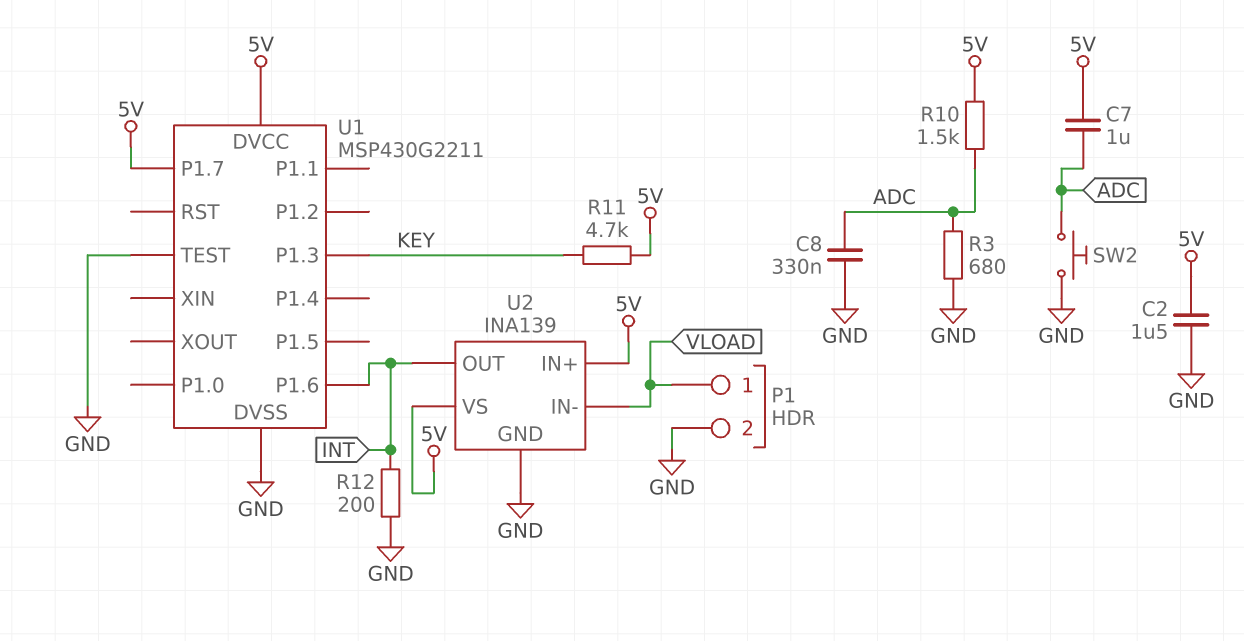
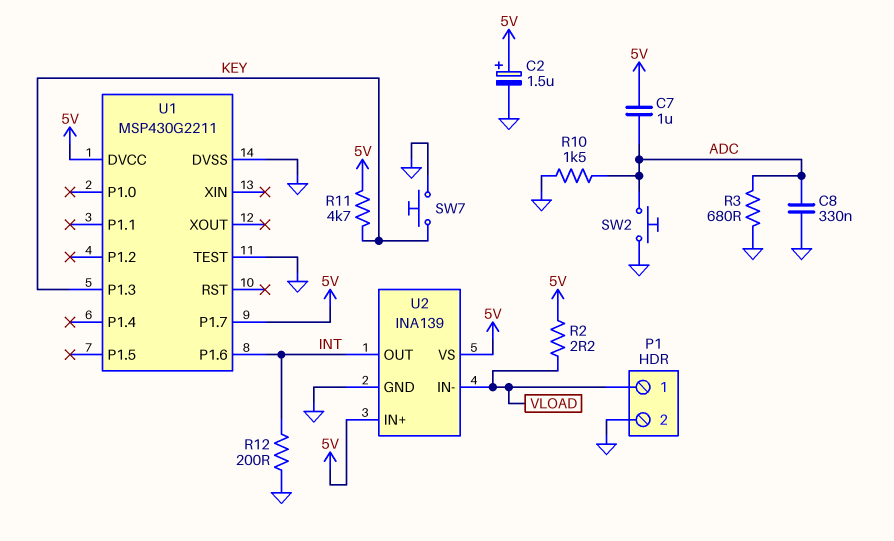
C2: 1.5uF (5V, GND) -> 1.5uF (plus 5V, minus GND)
R2: none -> 2.2 (5V, VLOAD)
R10: 1.5k (5V, ADC) -> 1.5k (ADC, GND)
SW7: none -> button (GND, KEY)

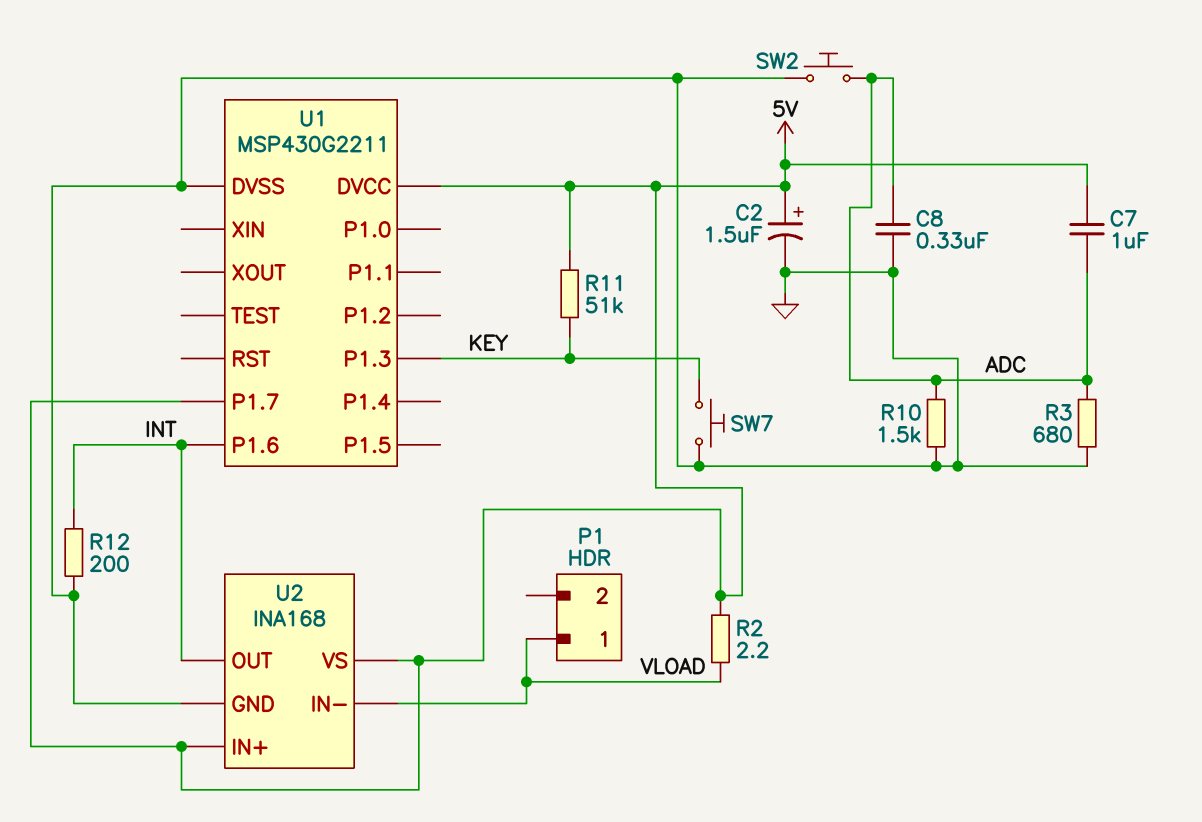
P1 pin 2: GND -> none
R11: 4.7k (5V, KEY) -> 51k (5V, KEY)
U1 pin TEST: GND -> none
U2: INA139 -> INA168

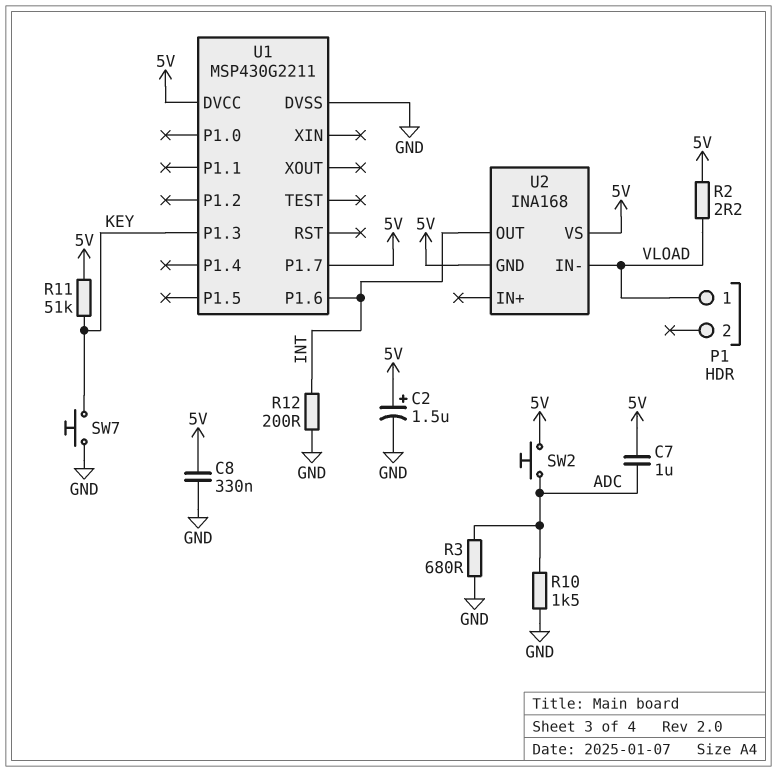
C8: 330nF (ADC, GND) -> 330nF (5V, GND)
SW2: button (ADC, GND) -> button (5V, ADC)
U2 pin GND: GND -> 5V
U2 pin IN+: 5V -> none

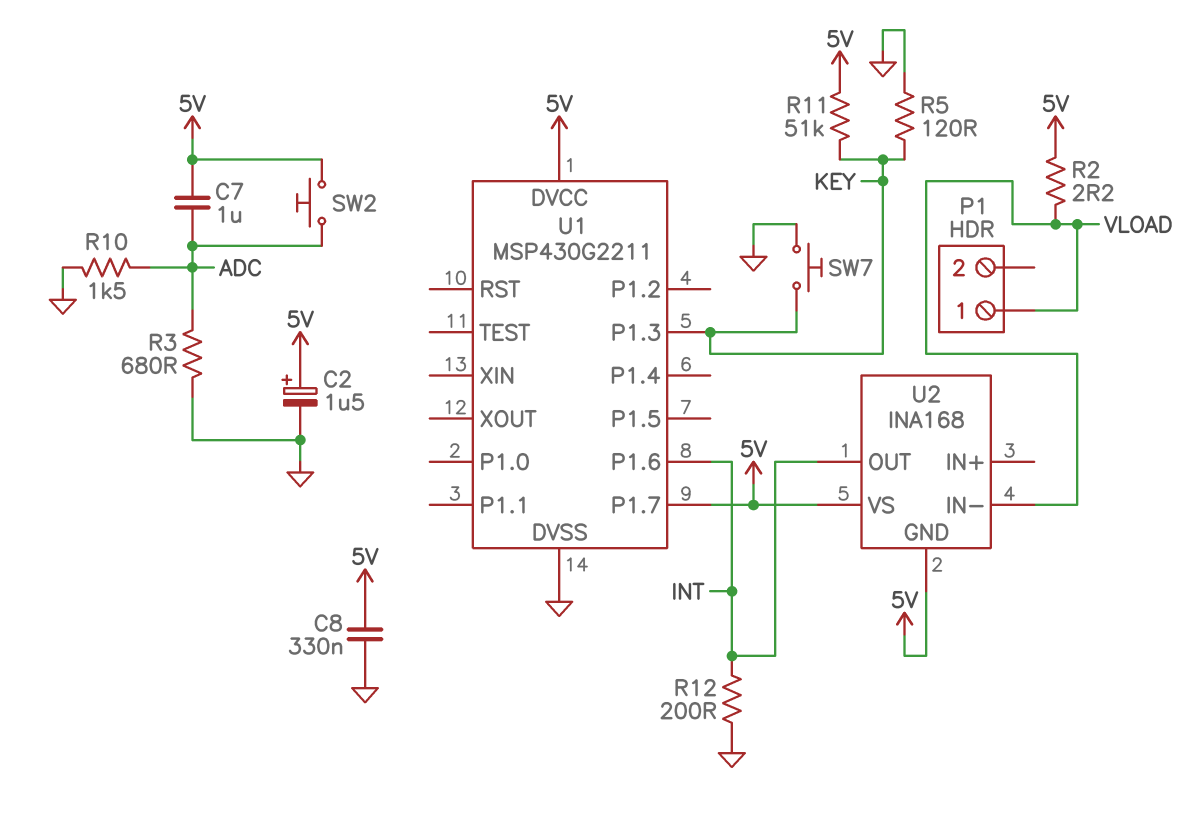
R5: none -> 120 (GND, KEY)

